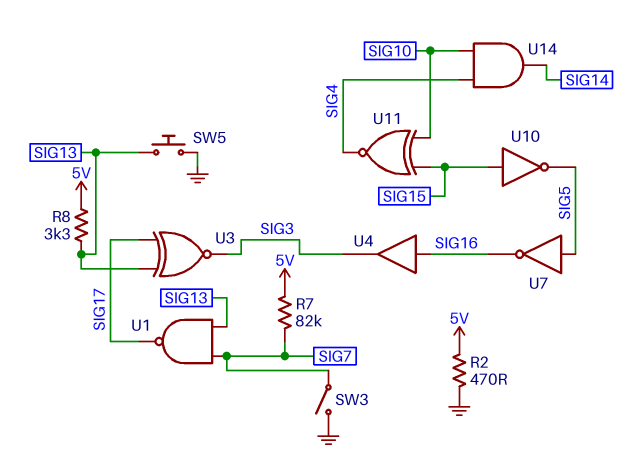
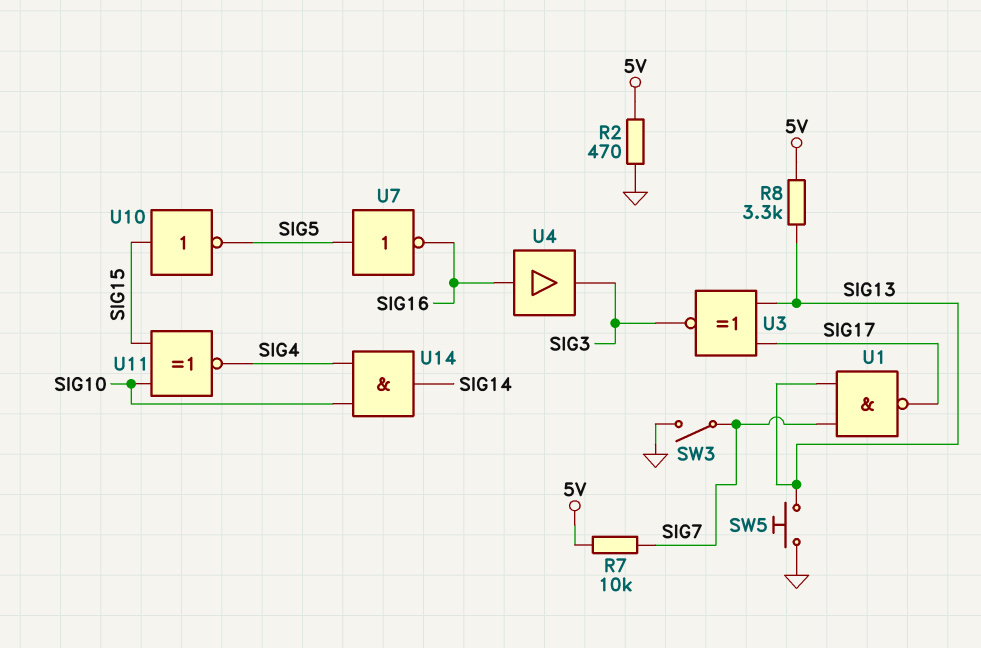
R7: 82k (5V, SIG7) -> 10k (5V, SIG7)

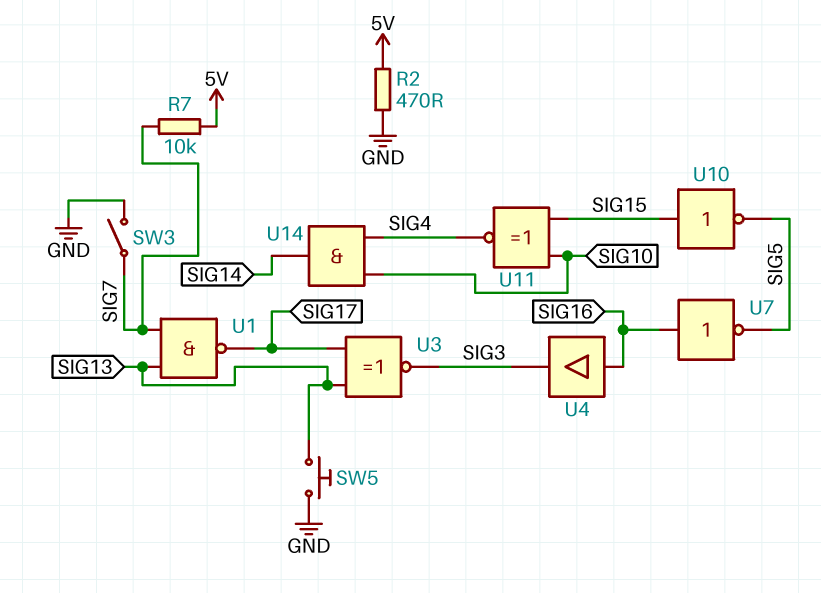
R8: 3.3k (5V, SIG13) -> none
U7: NOT (in SIG5, out SIG16) -> NOT (in SIG16, out SIG5)

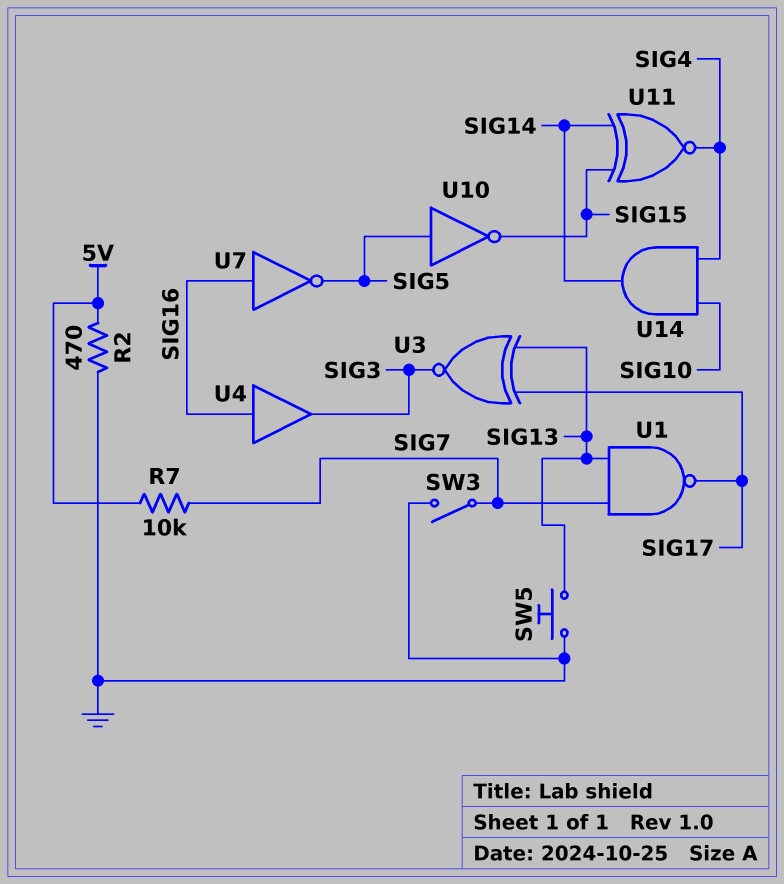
U10: NOT (in SIG15, out SIG5) -> NOT (in SIG5, out SIG15)
U11: XNOR (in SIG10, in SIG15, out SIG4) -> XNOR (in SIG14, in SIG15, out SIG4)

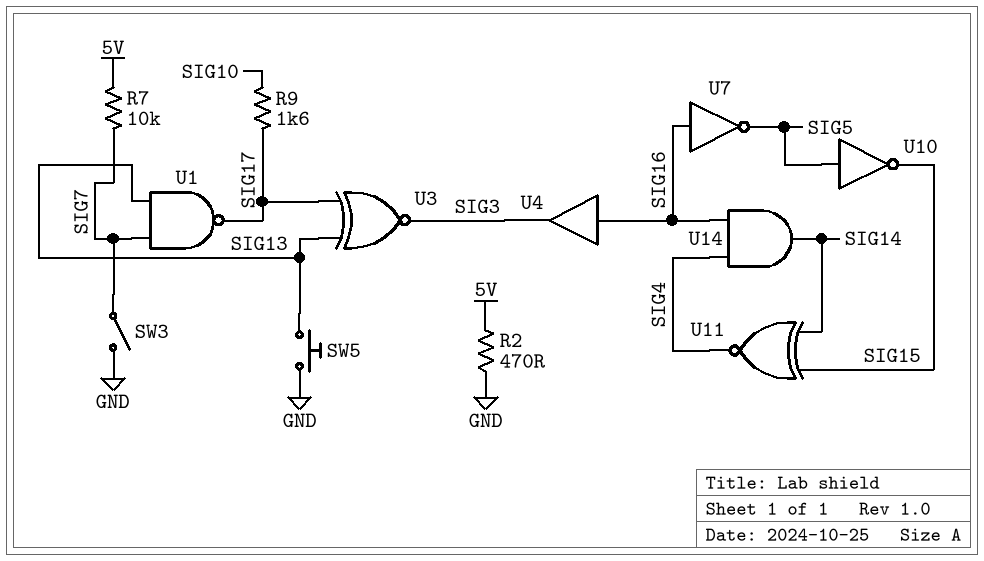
R9: none -> 1.6k (SIG10, SIG17)
U14: AND (in SIG4, in SIG10, out SIG14) -> AND (in SIG4, in SIG16, out SIG14)

